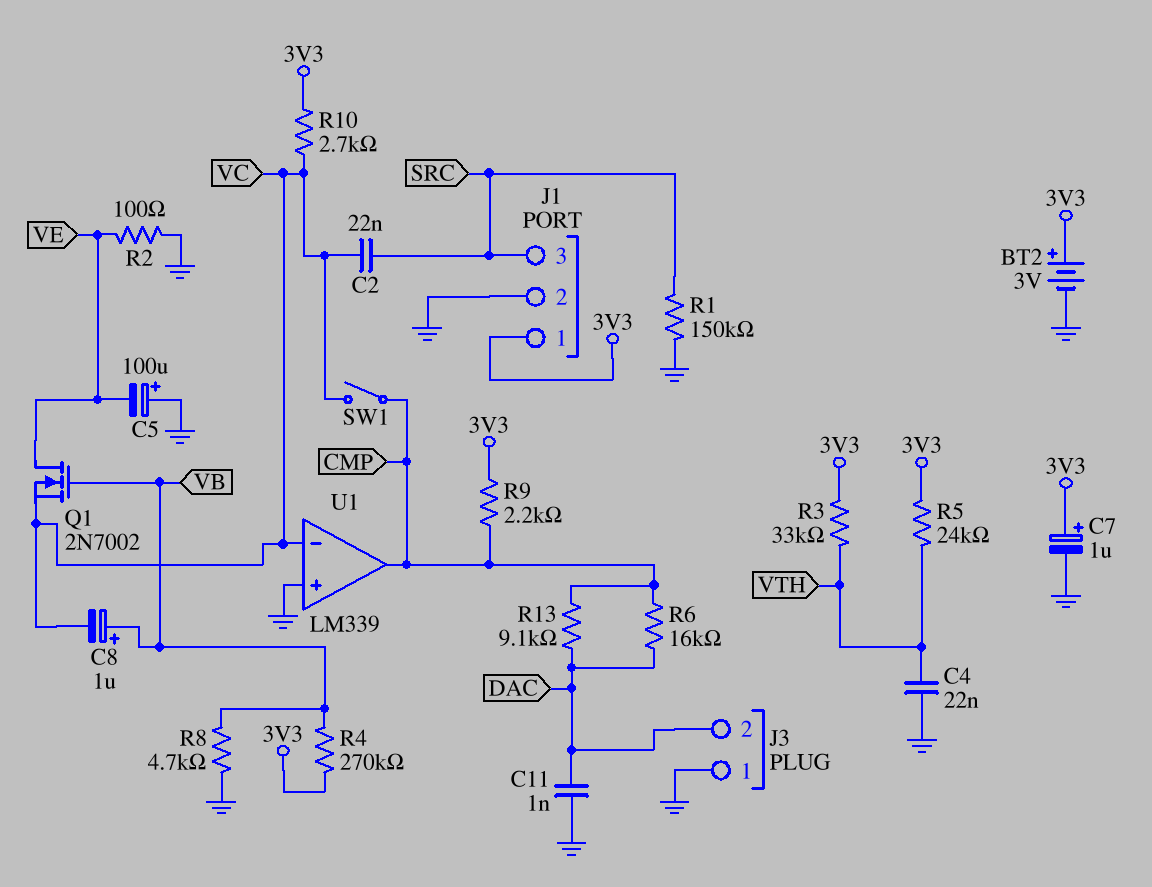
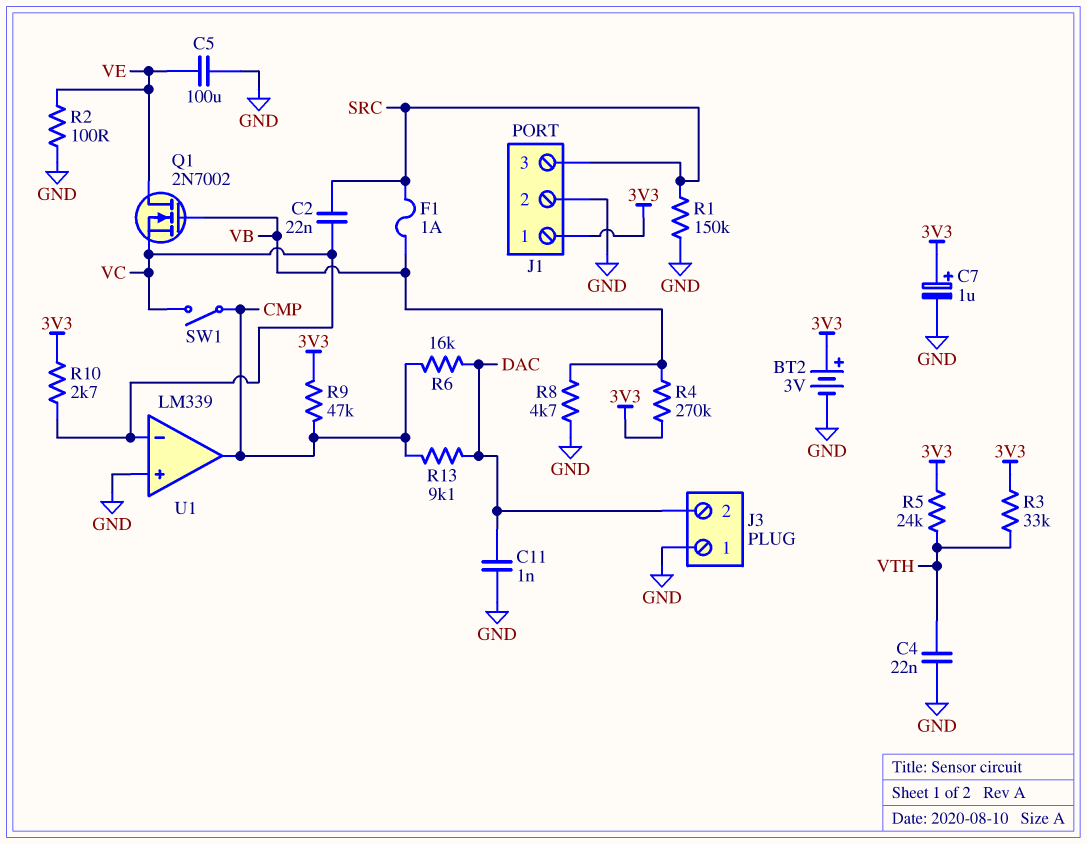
C5: 100uF (plus GND, minus VE) -> 100uF (GND, VE)
C8: 1uF (plus VB, minus VC) -> none
F1: none -> 1A (SRC, VB)
R9: 2.2k (3V3, CMP) -> 47k (3V3, CMP)

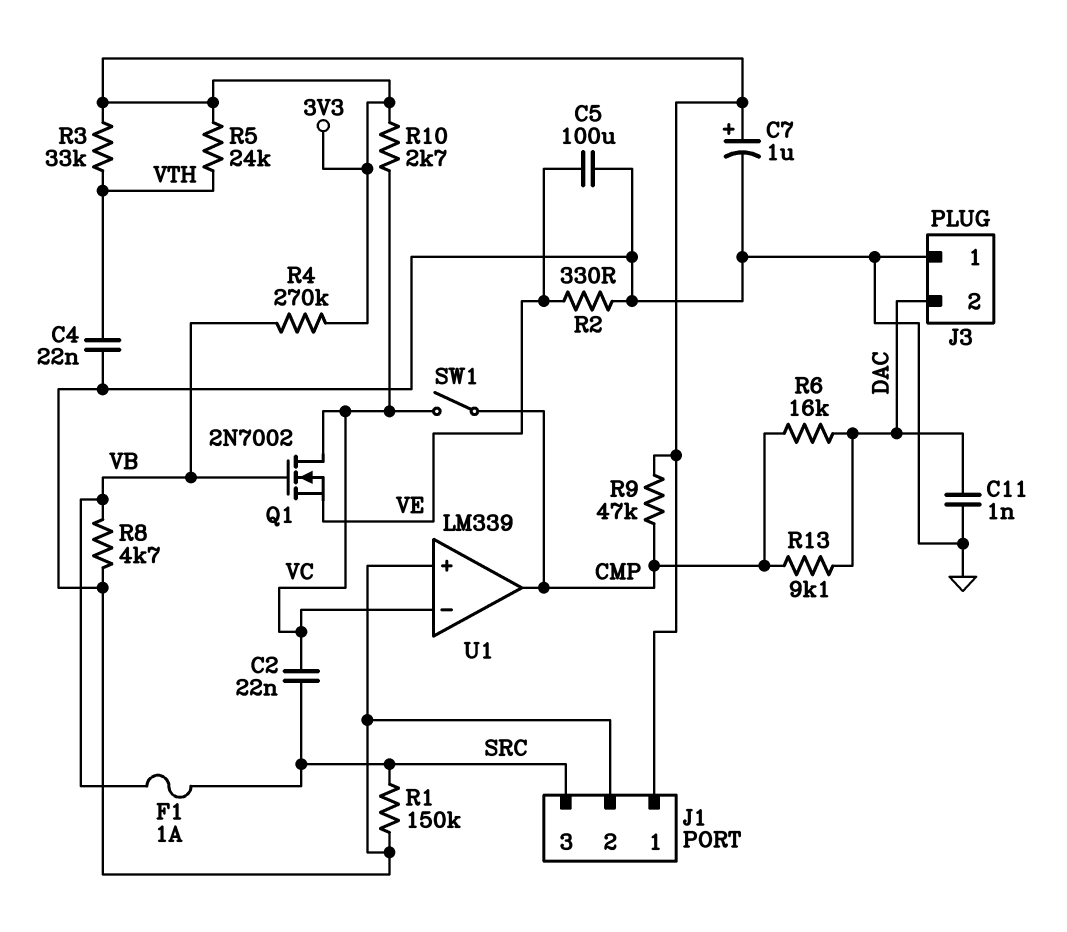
BT2: 3V (plus 3V3, minus GND) -> none
Q1: NMOS 2N7002 (G VB, D VE, S VC) -> NMOS 2N7002 (G VB, D VC, S VE)
R2: 100 (GND, VE) -> 330 (GND, VE)

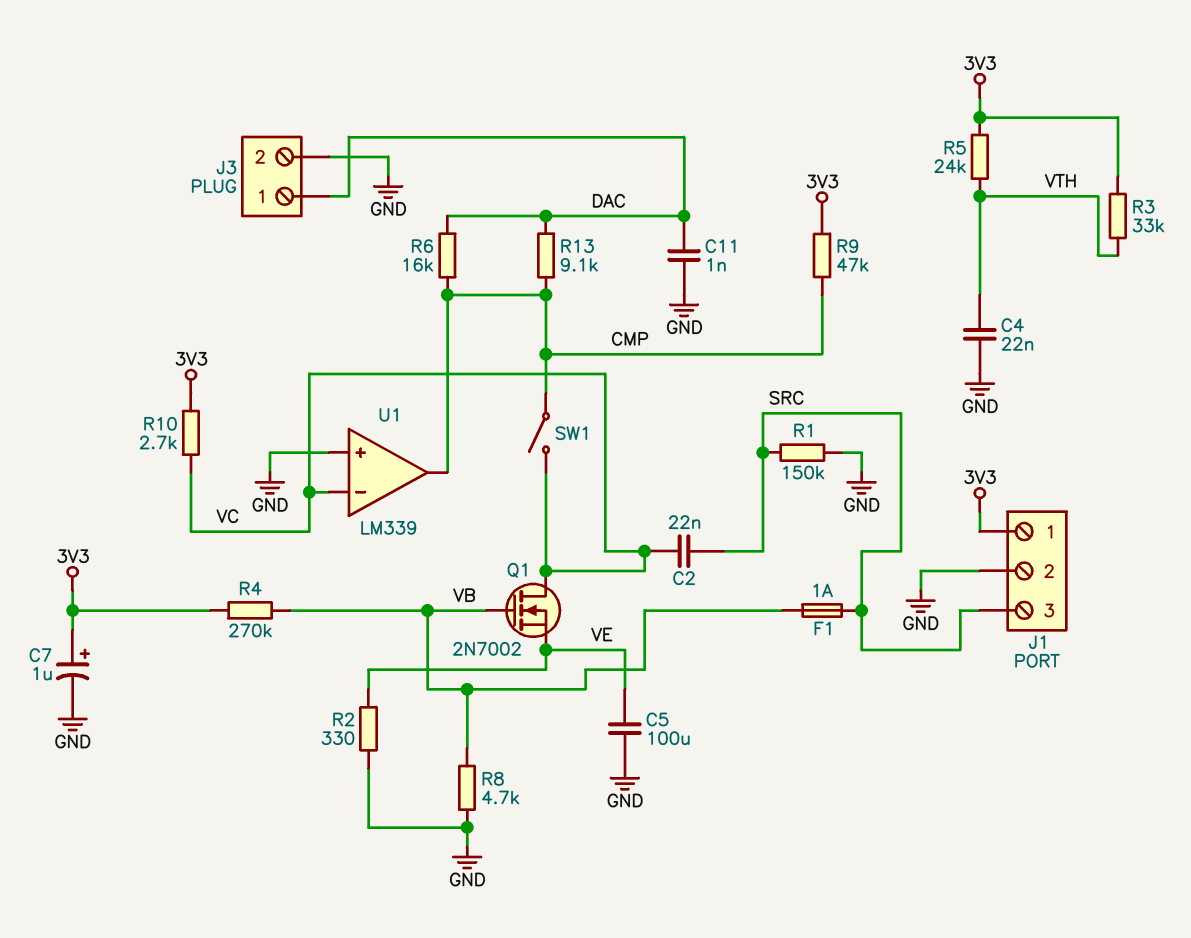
J3 pin 1: GND -> DAC
J3 pin 2: DAC -> GND

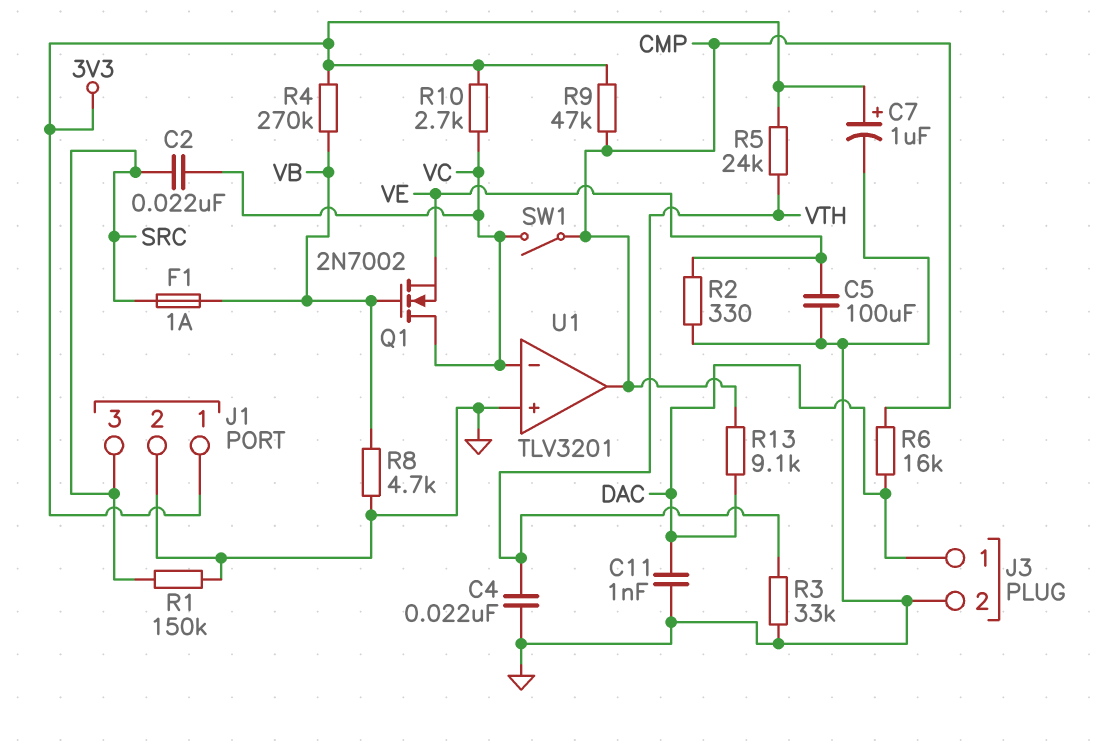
R3: 33k (3V3, VTH) -> 33k (GND, VTH)
U1: LM339 -> TLV3201

